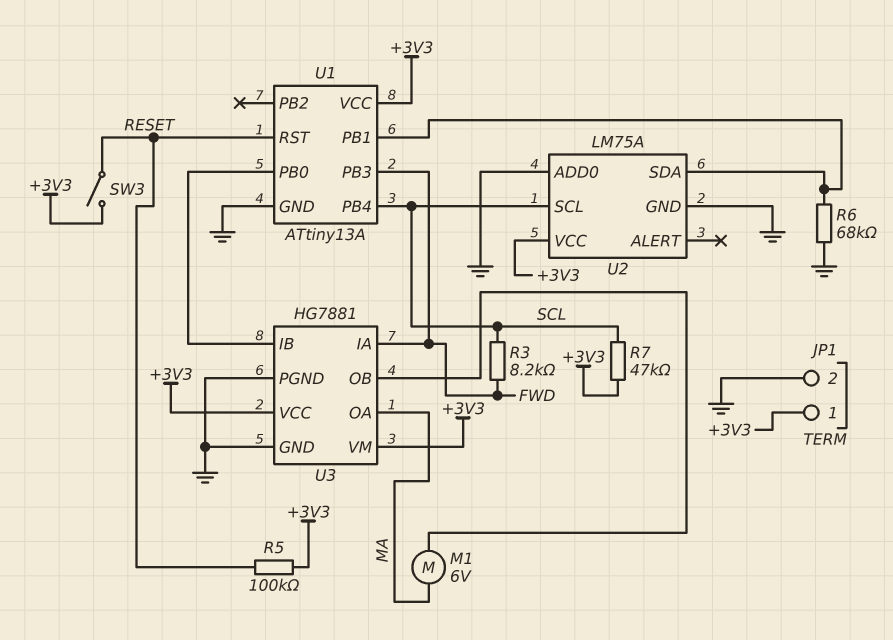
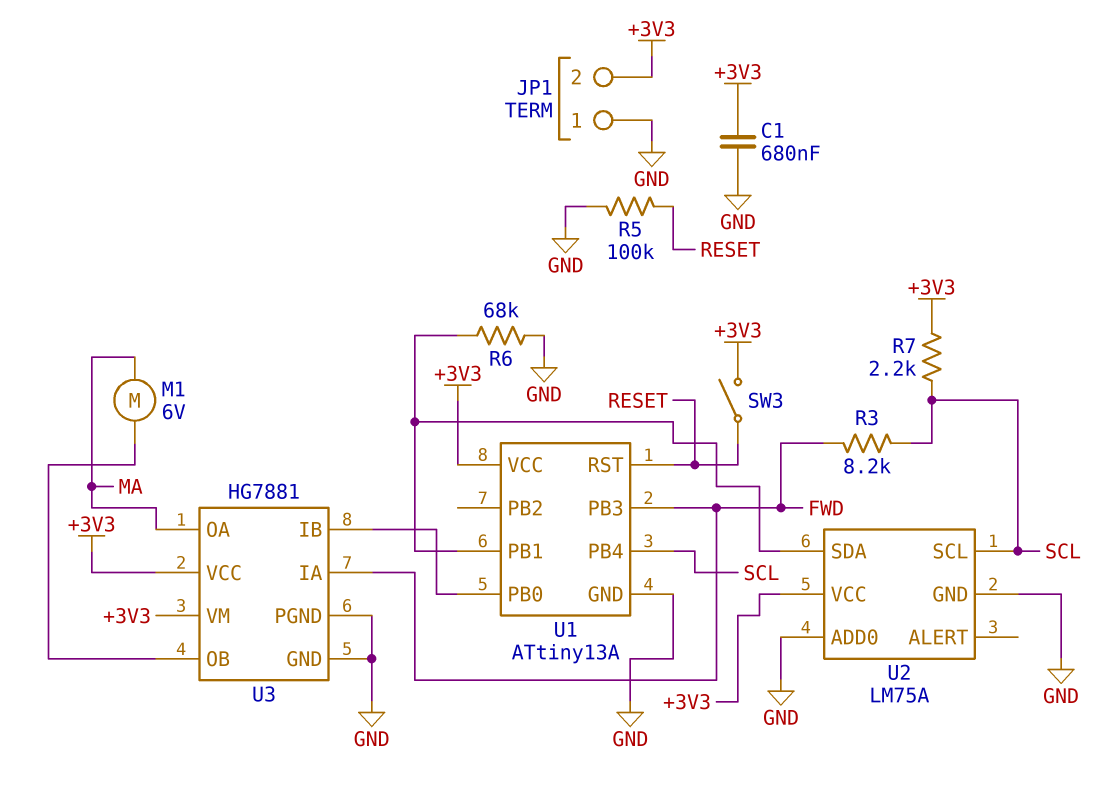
C1: none -> 680nF (+3V3, GND)
JP1 pin 1: +3V3 -> GND
JP1 pin 2: GND -> +3V3
R5: 100k (+3V3, RESET) -> 100k (GND, RESET)
R7: 47k (+3V3, SCL) -> 2.2k (+3V3, SCL)

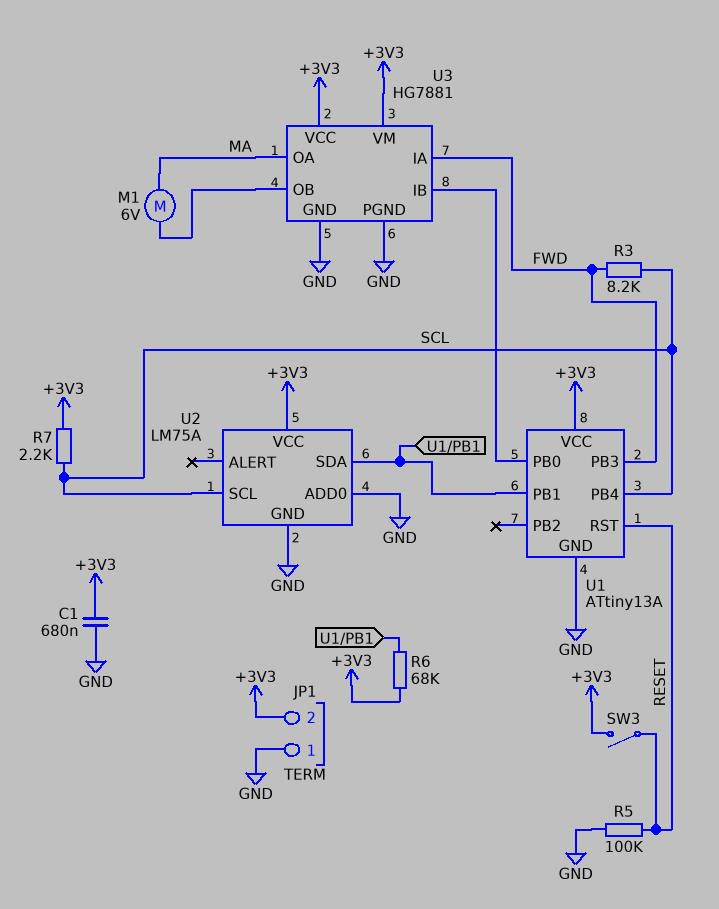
R6: 68k (GND, U1/PB1) -> 68k (+3V3, U1/PB1)

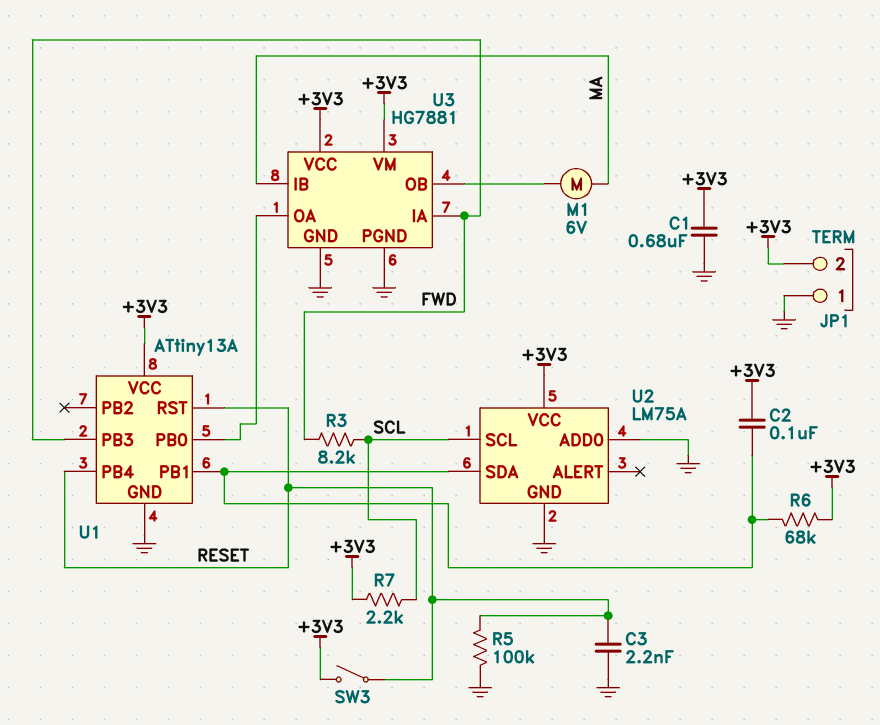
C2: none -> 100nF (+3V3, U1/PB1)
C3: none -> 2.2nF (GND, RESET)
U1 pin PB4: SCL -> RESET
U3 pin IB: U1/PB0 -> MA
U3 pin OA: MA -> U1/PB0

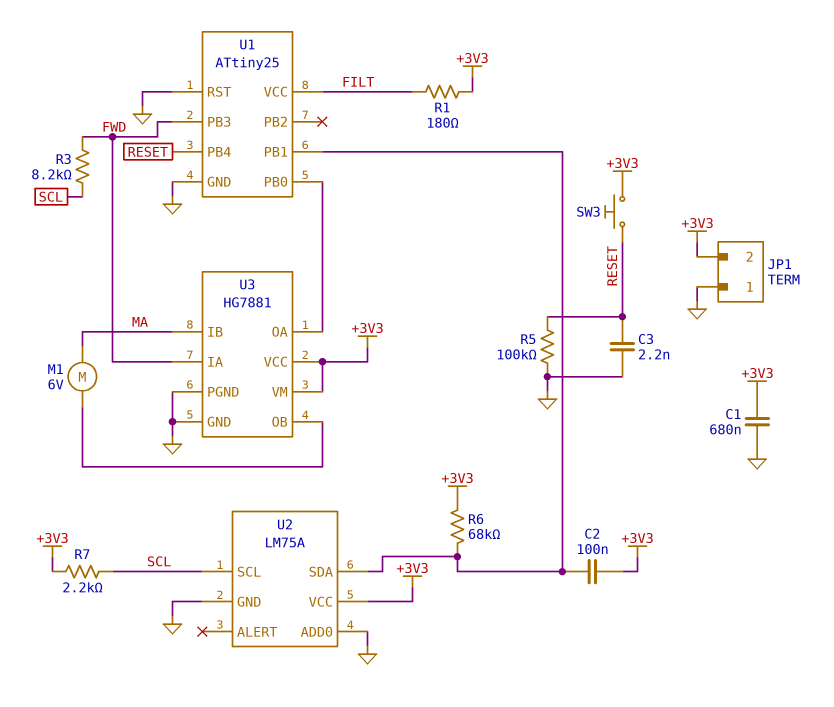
R1: none -> 180 (+3V3, FILT)
SW3: switch (+3V3, RESET) -> button (+3V3, RESET)
U1: ATtiny13A -> ATtiny25
U1 pin RST: RESET -> GND
U1 pin VCC: +3V3 -> FILT

